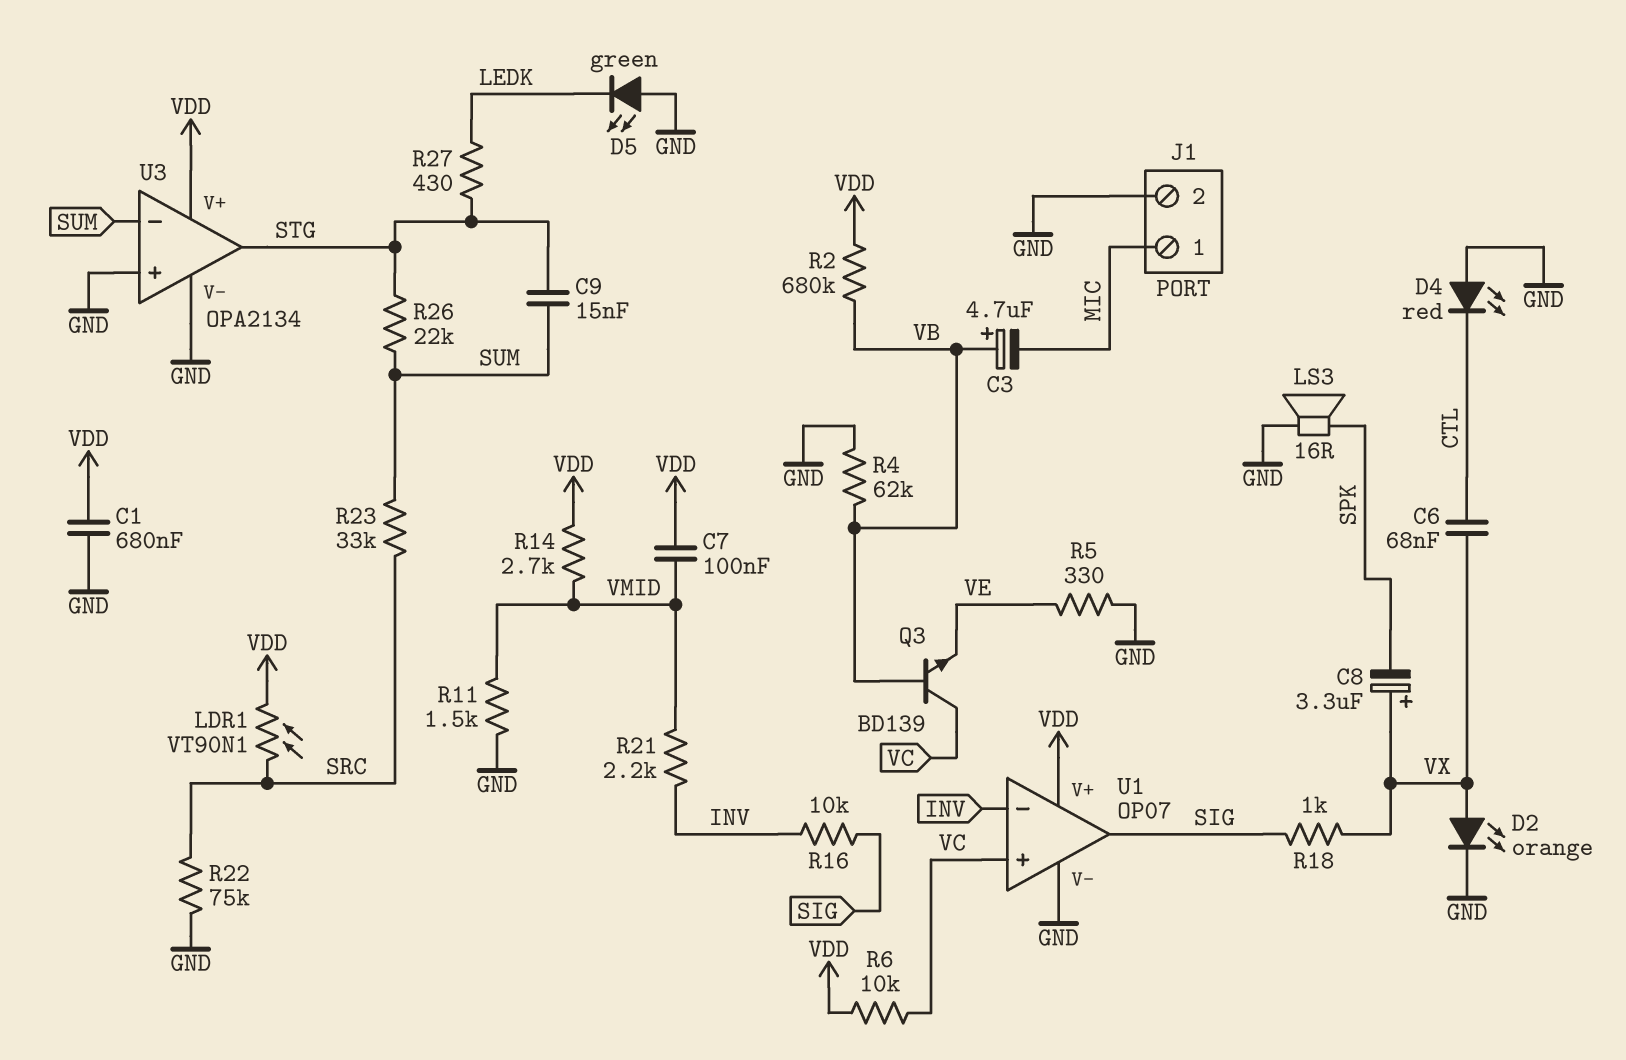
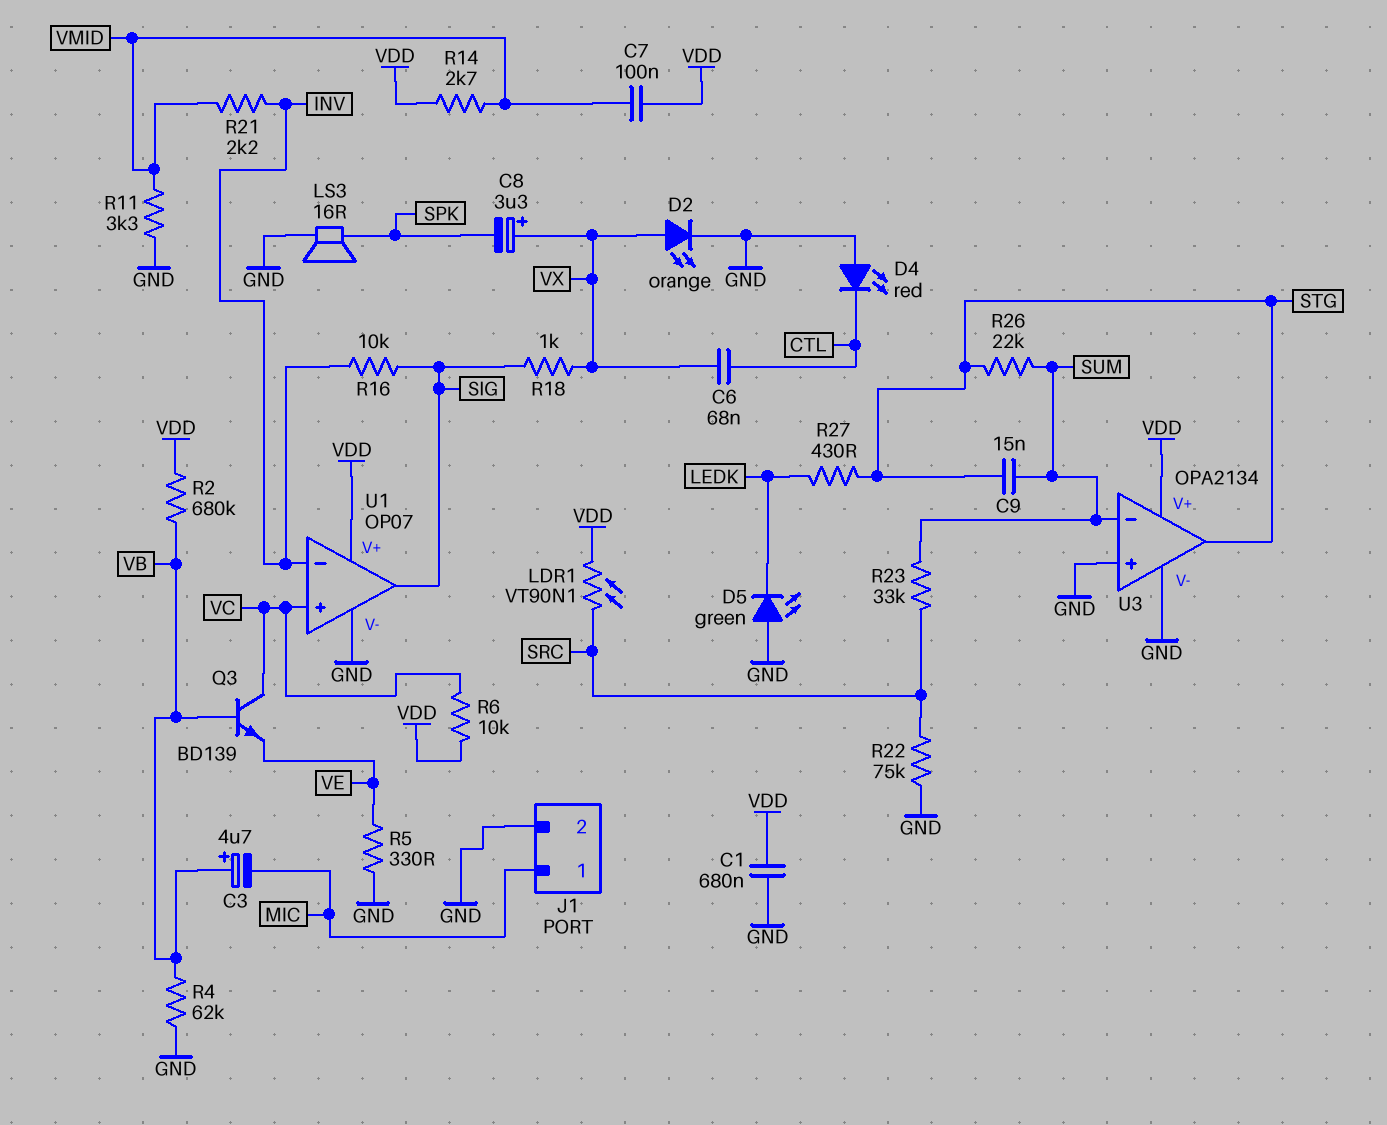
R11: 1.5k (GND, VMID) -> 3.3k (GND, VMID)

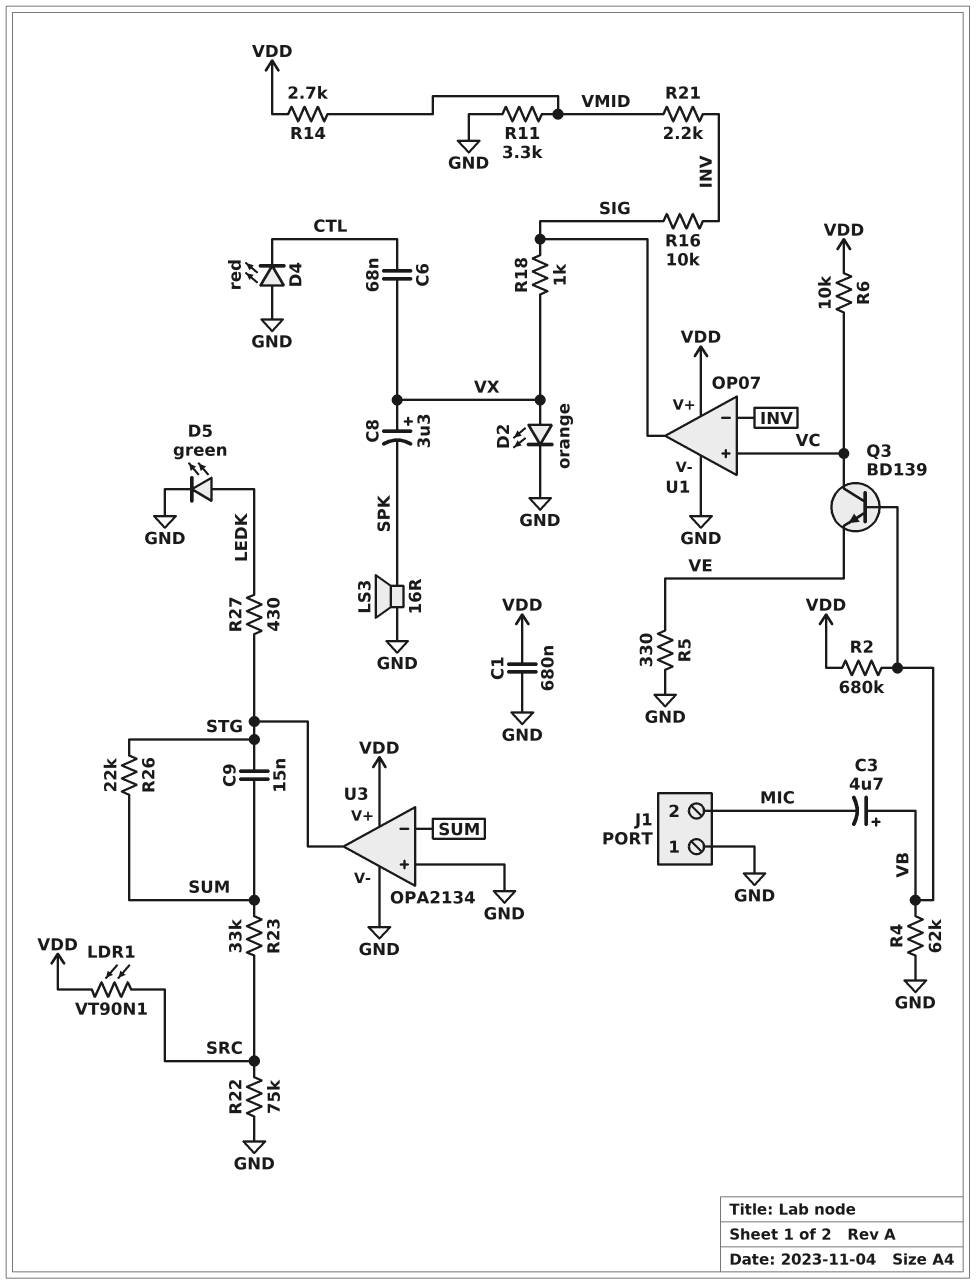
C7: 100nF (VDD, VMID) -> none
D5: LED green (A GND, K LEDK) -> LED green (A LEDK, K GND)
J1 pin 1: MIC -> GND
J1 pin 2: GND -> MIC

